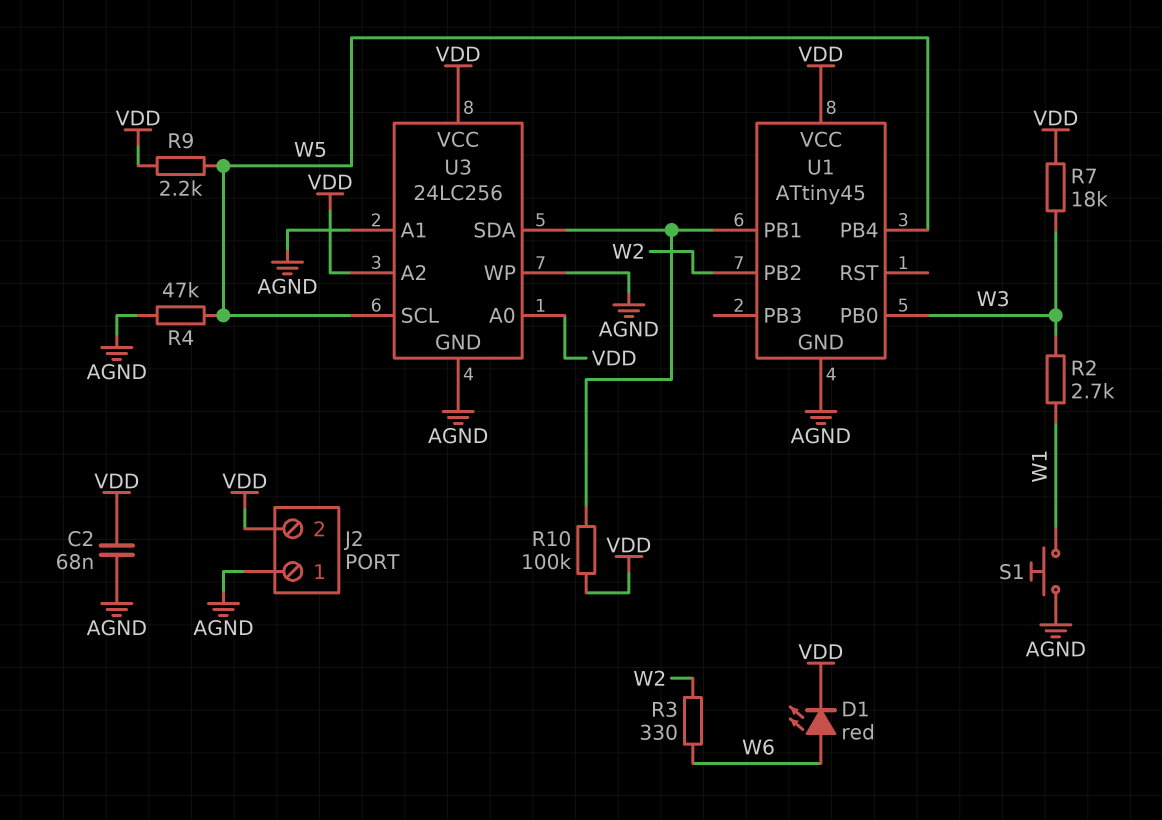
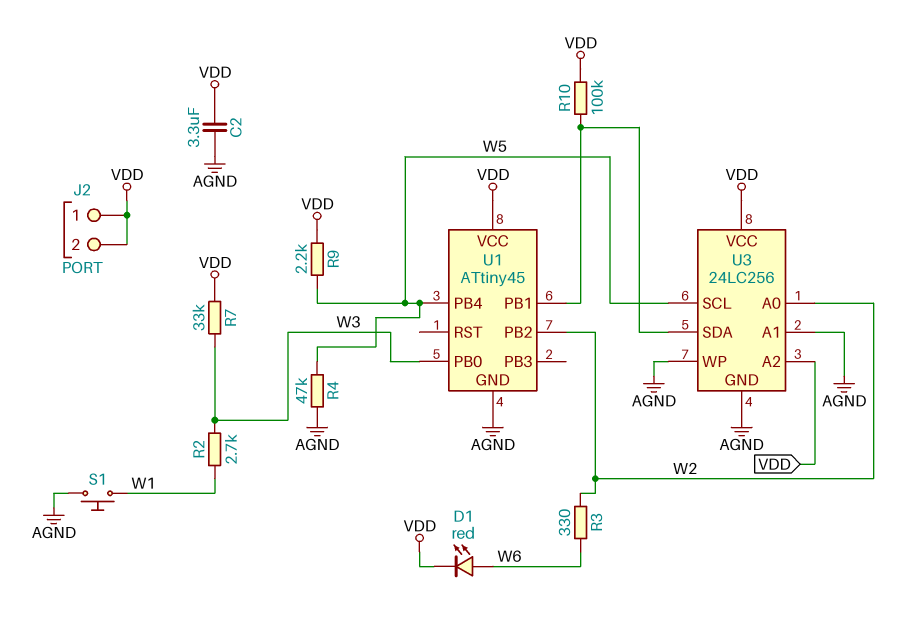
C2: 68nF (AGND, VDD) -> 3.3uF (AGND, VDD)
J2 pin 1: AGND -> VDD
R7: 18k (VDD, W3) -> 33k (VDD, W3)
U3 pin A0: VDD -> W2

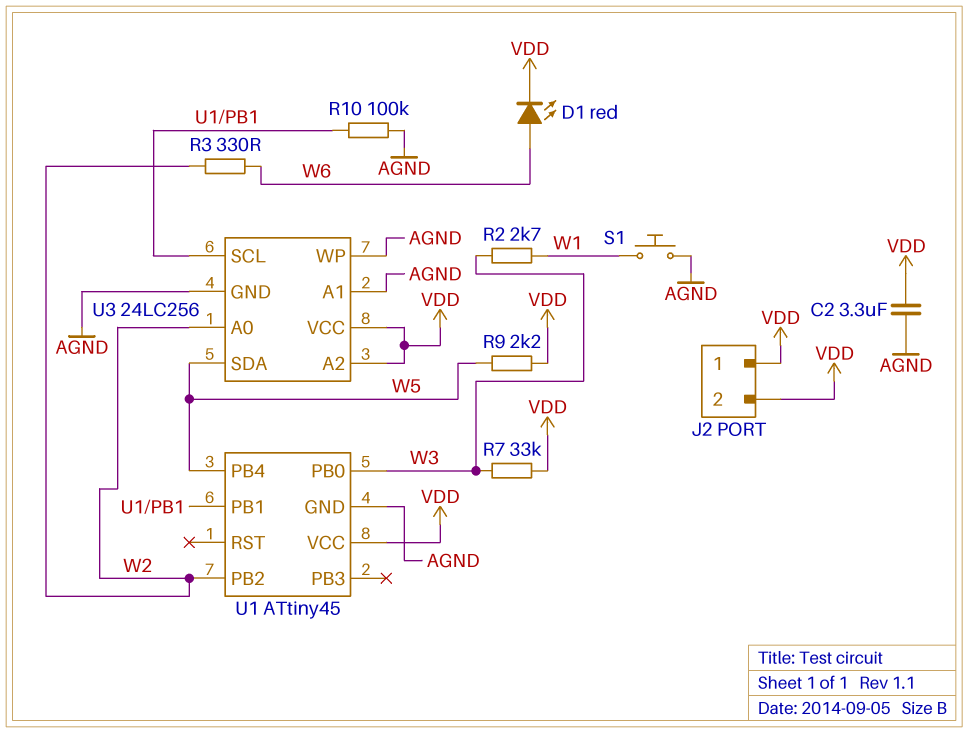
R4: 47k (AGND, W5) -> none
R10: 100k (U1/PB1, VDD) -> 100k (AGND, U1/PB1)
U3 pin SCL: W5 -> U1/PB1
U3 pin SDA: U1/PB1 -> W5

